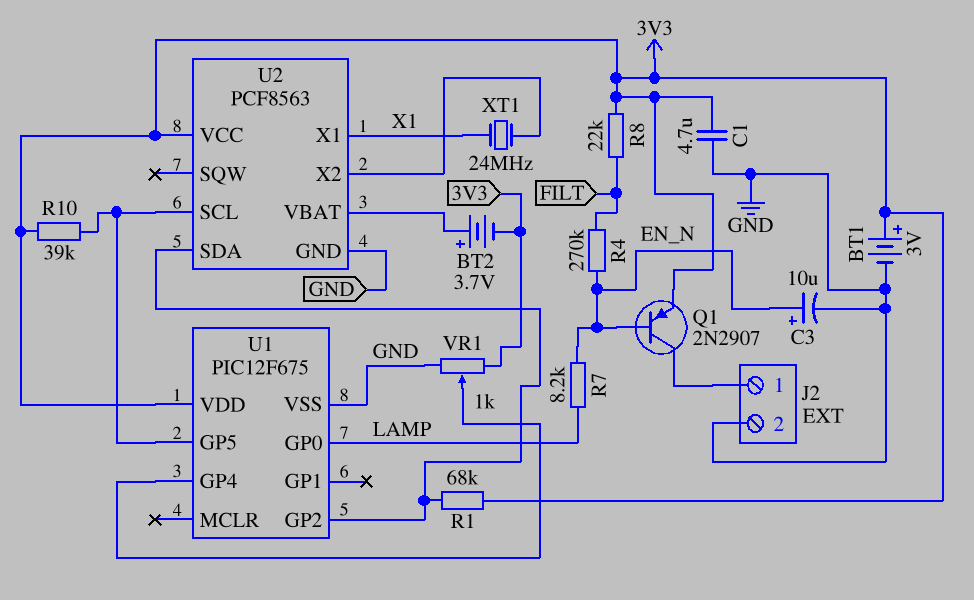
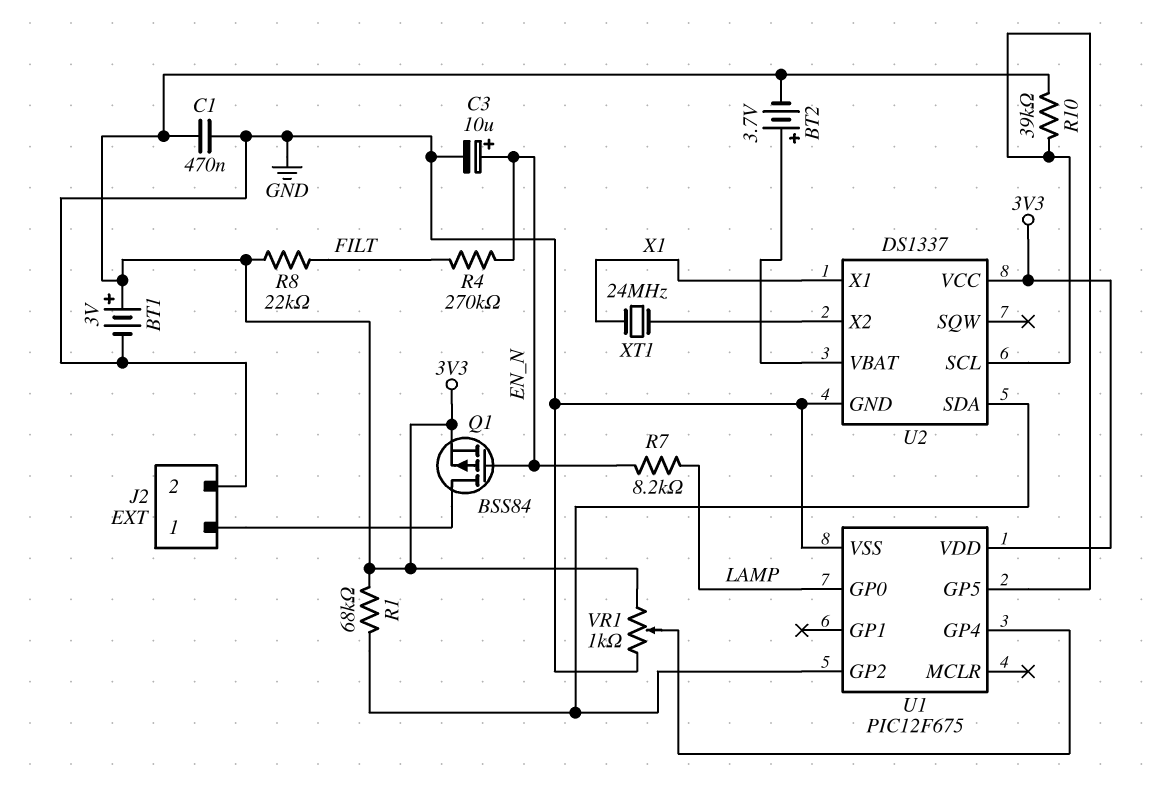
C1: 4.7uF (3V3, GND) -> 470nF (3V3, GND)
Q1: PNP 2N2907 (B EN_N, C J2/1, E 3V3) -> PMOS BSS84 (G EN_N, D J2/1, S 3V3)
U2: PCF8563 -> DS1337

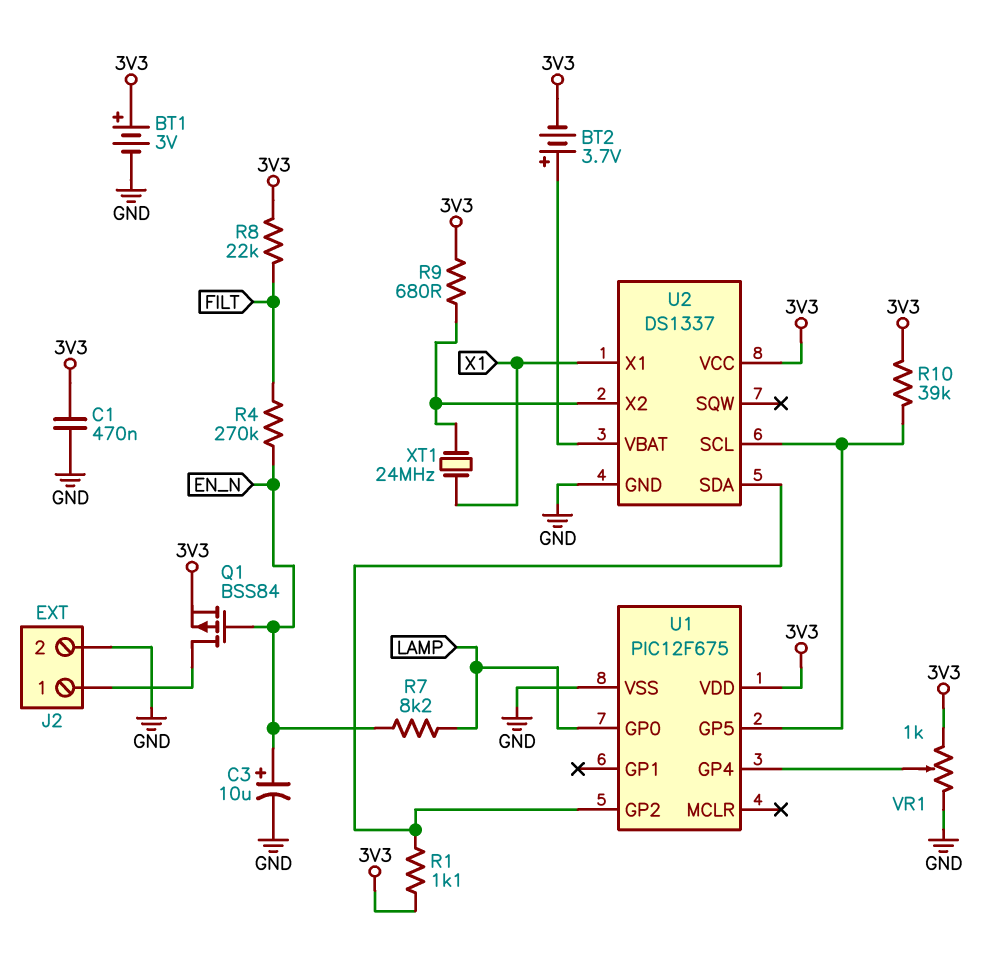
R1: 68k (3V3, U1/GP2) -> 1.1k (3V3, U1/GP2)
R9: none -> 680 (3V3, U2/X2)

